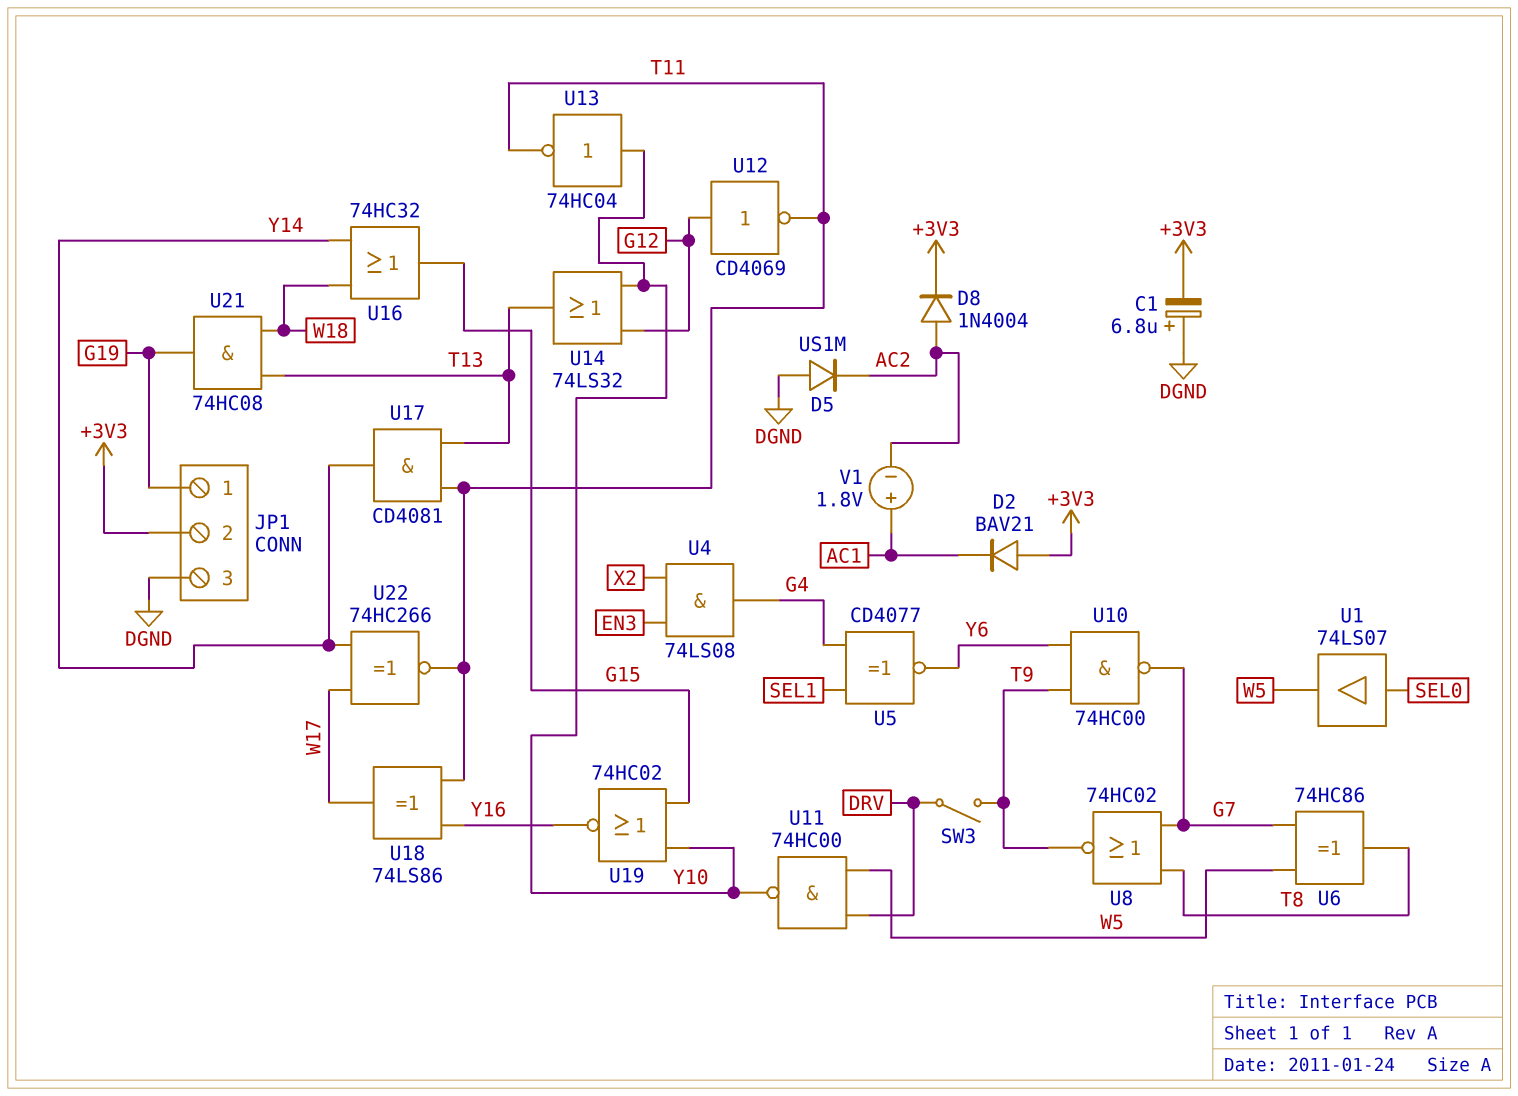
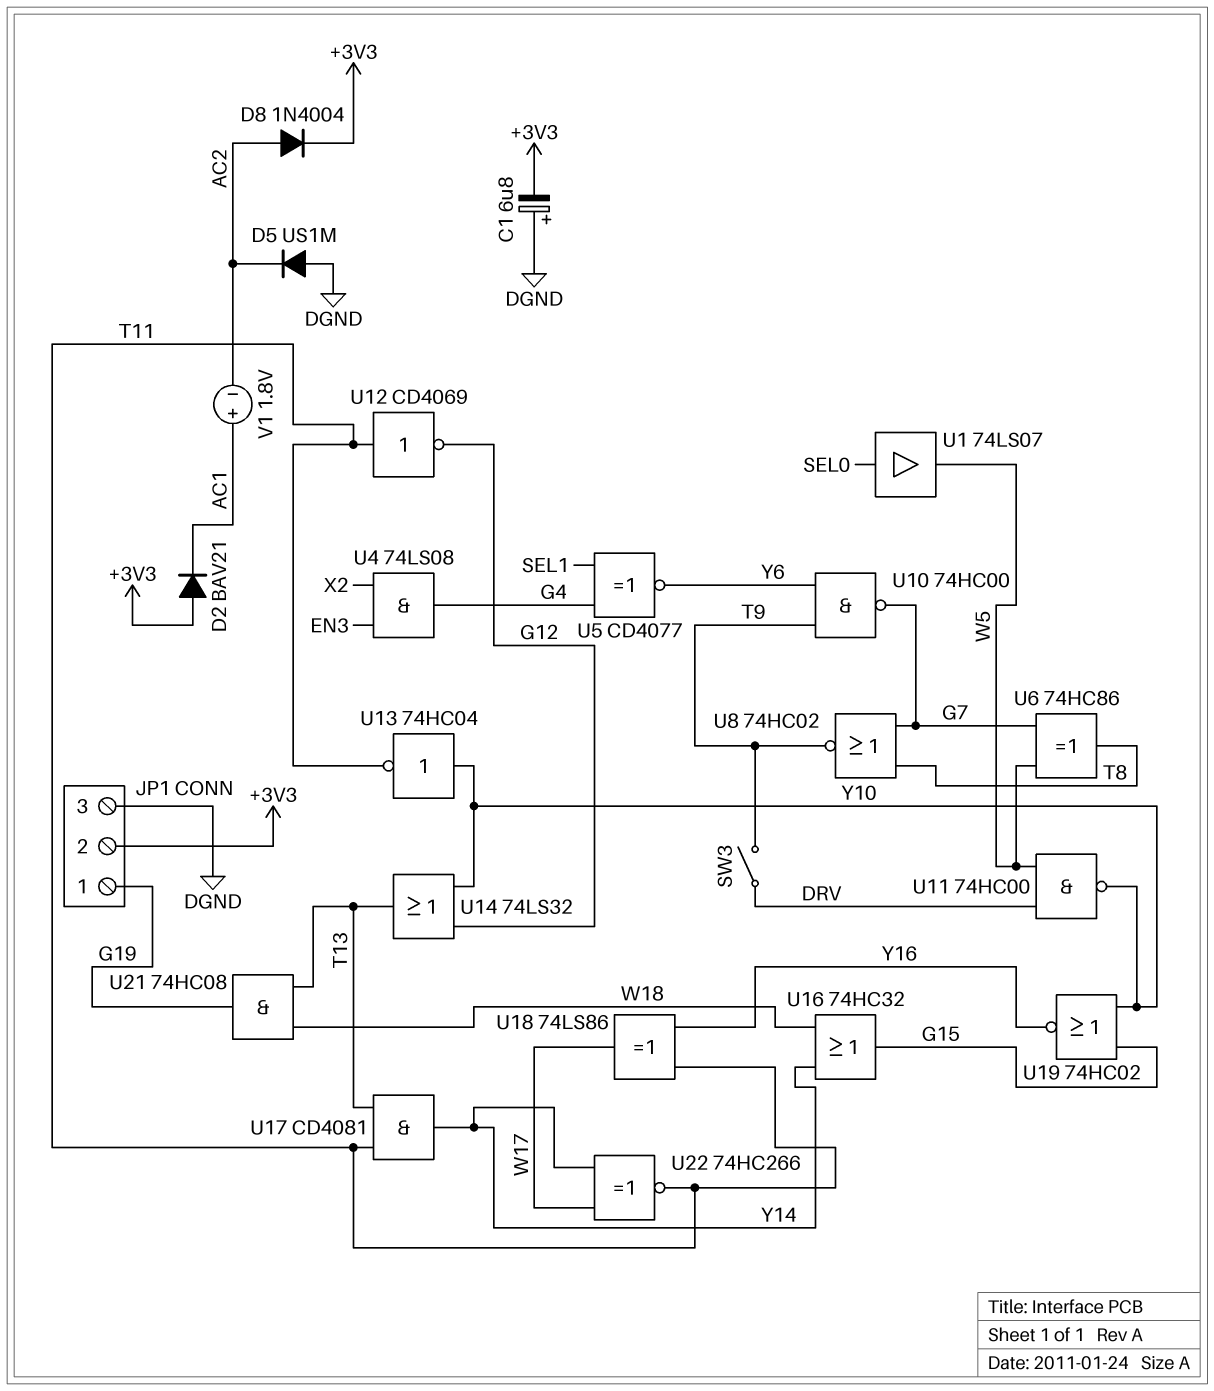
U12: NOT CD4069 (in G12, out T11) -> NOT CD4069 (in T11, out G12)

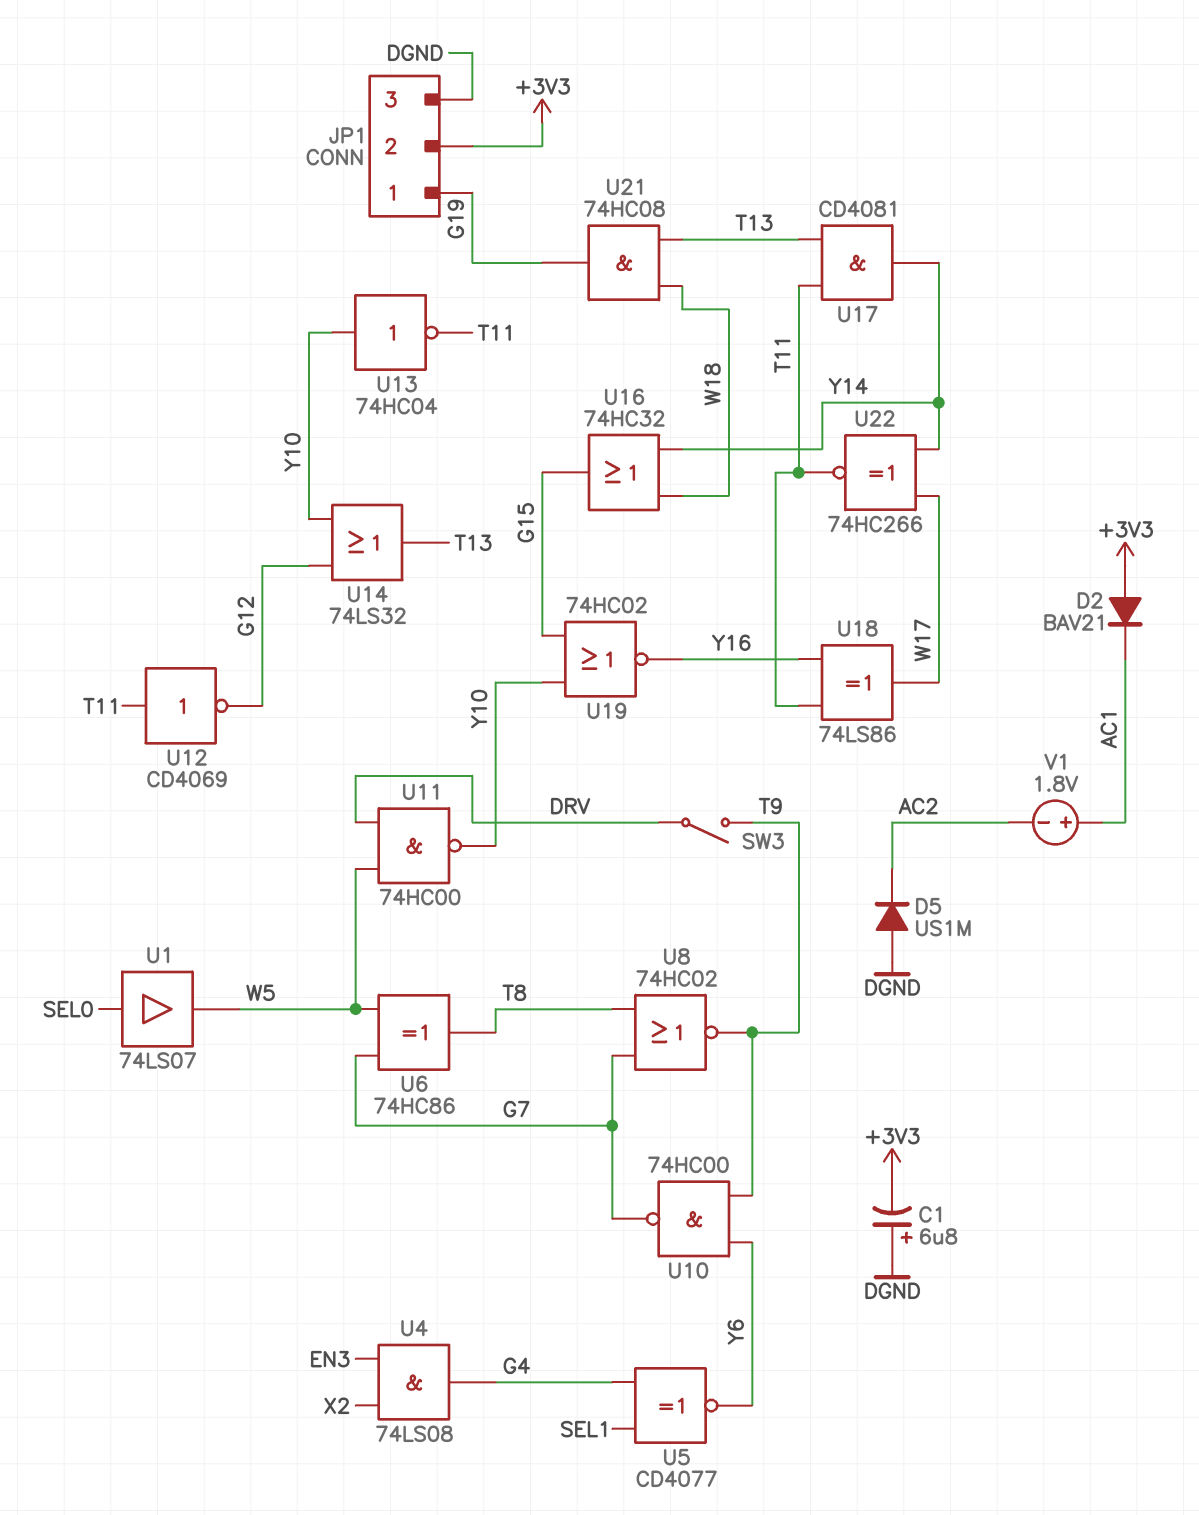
D8: diode 1N4004 (A AC2, K +3V3) -> none

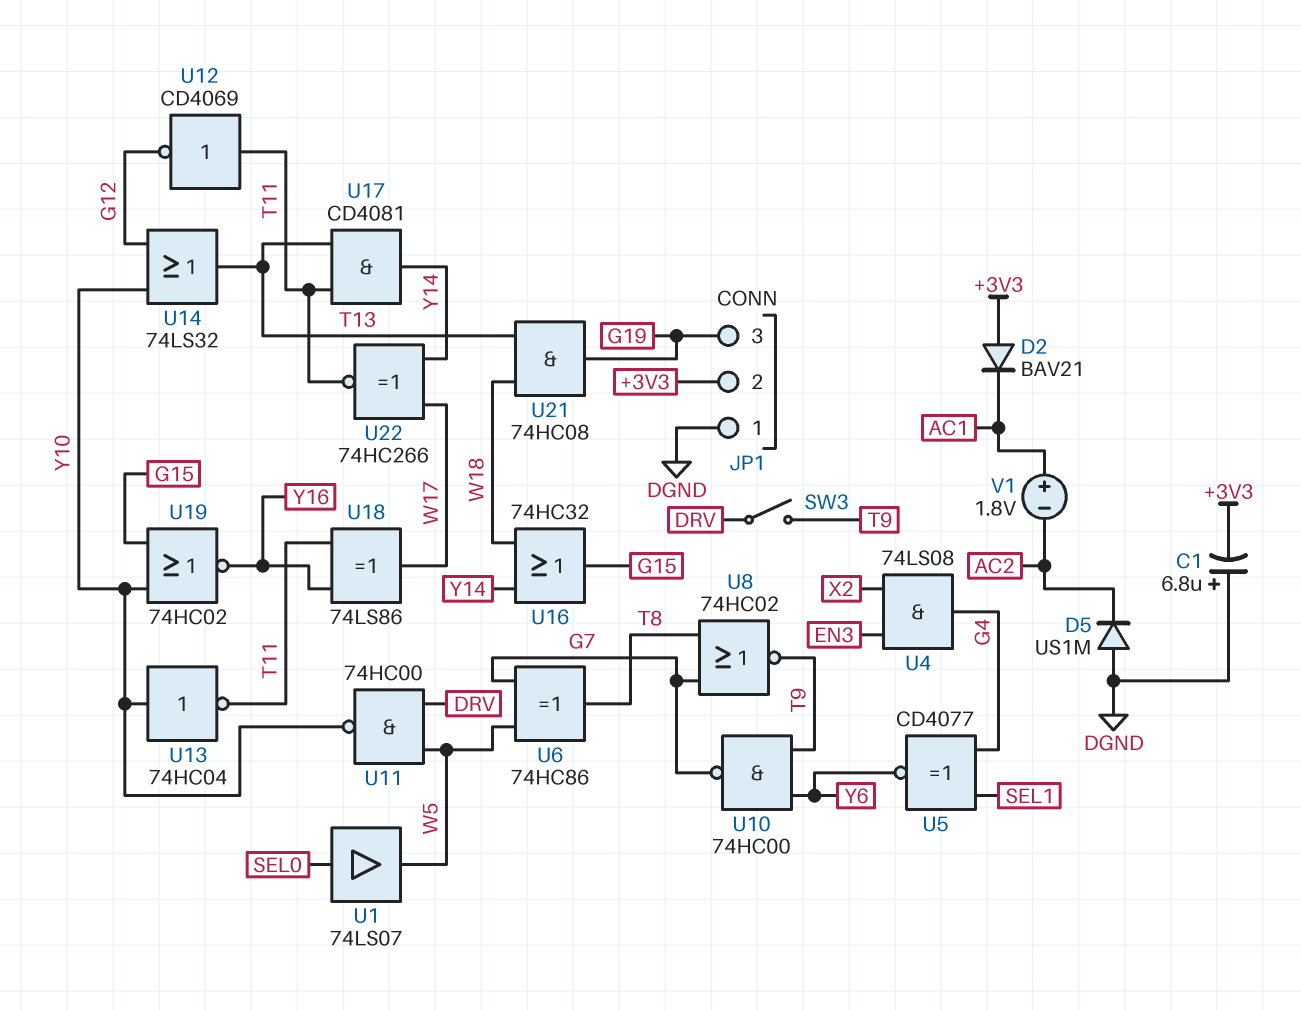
JP1 pin 1: G19 -> DGND
JP1 pin 3: DGND -> G19

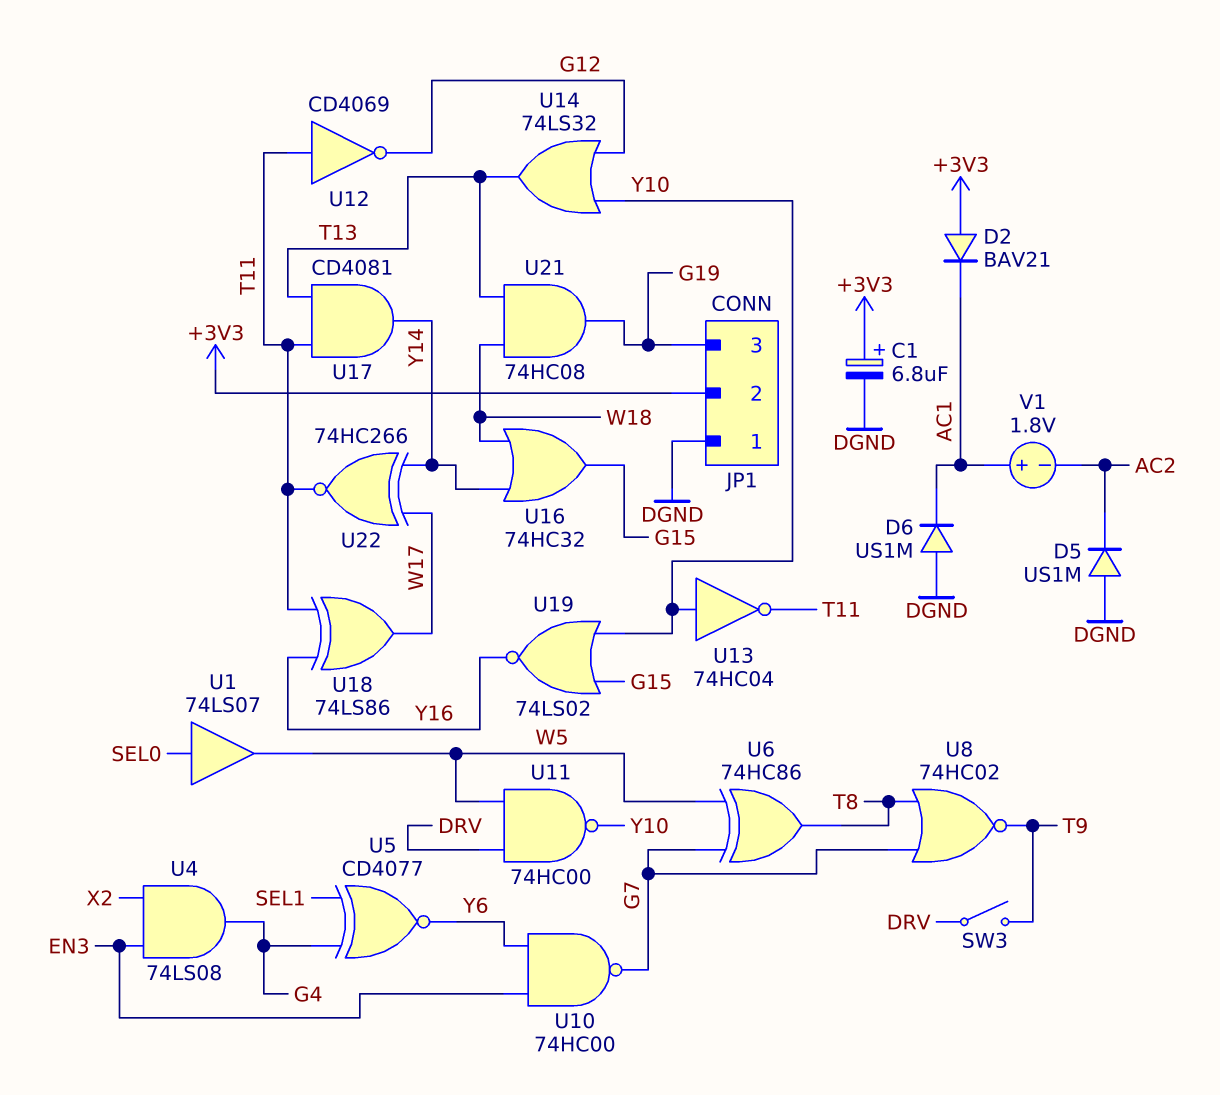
C1: 6.8uF (plus DGND, minus +3V3) -> 6.8uF (plus +3V3, minus DGND)
D6: none -> diode US1M (A DGND, K AC1)
U10: NAND 74HC00 (in T9, in Y6, out G7) -> NAND 74HC00 (in EN3, in Y6, out G7)
U19: NOR 74HC02 (in G15, in Y10, out Y16) -> NOR 74LS02 (in G15, in Y10, out Y16)

